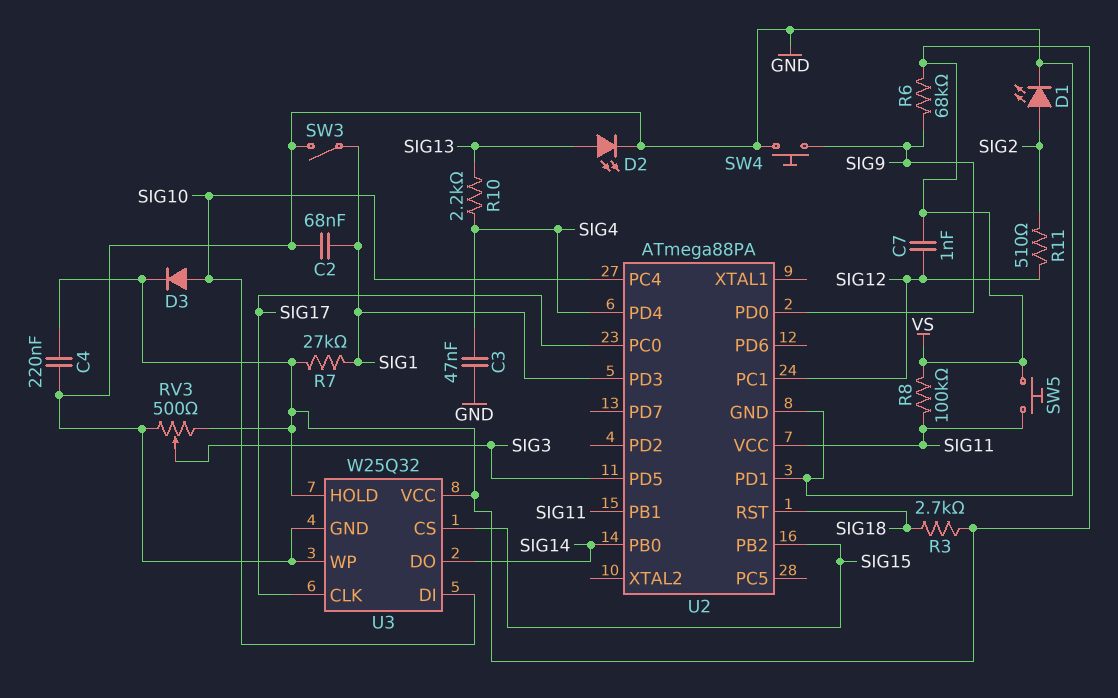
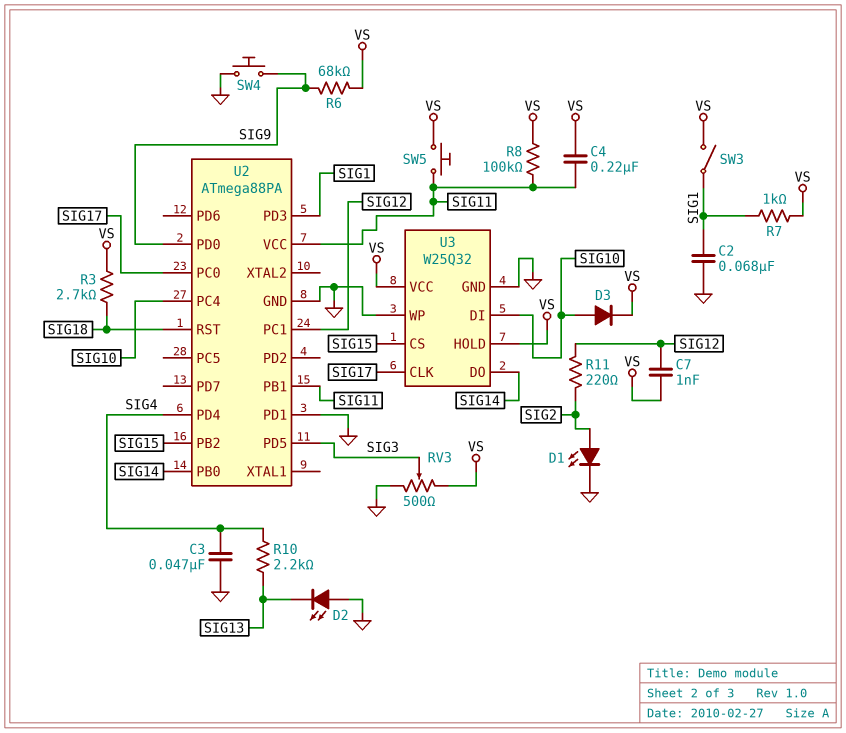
C4: 220nF (GND, VS) -> 220nF (SIG11, VS)
D2: LED (A SIG13, K GND) -> LED (A GND, K SIG13)
R7: 27k (SIG1, VS) -> 1k (SIG1, VS)
R11: 510 (SIG2, SIG12) -> 220 (SIG2, SIG12)
SW3: switch (GND, SIG1) -> switch (SIG1, VS)

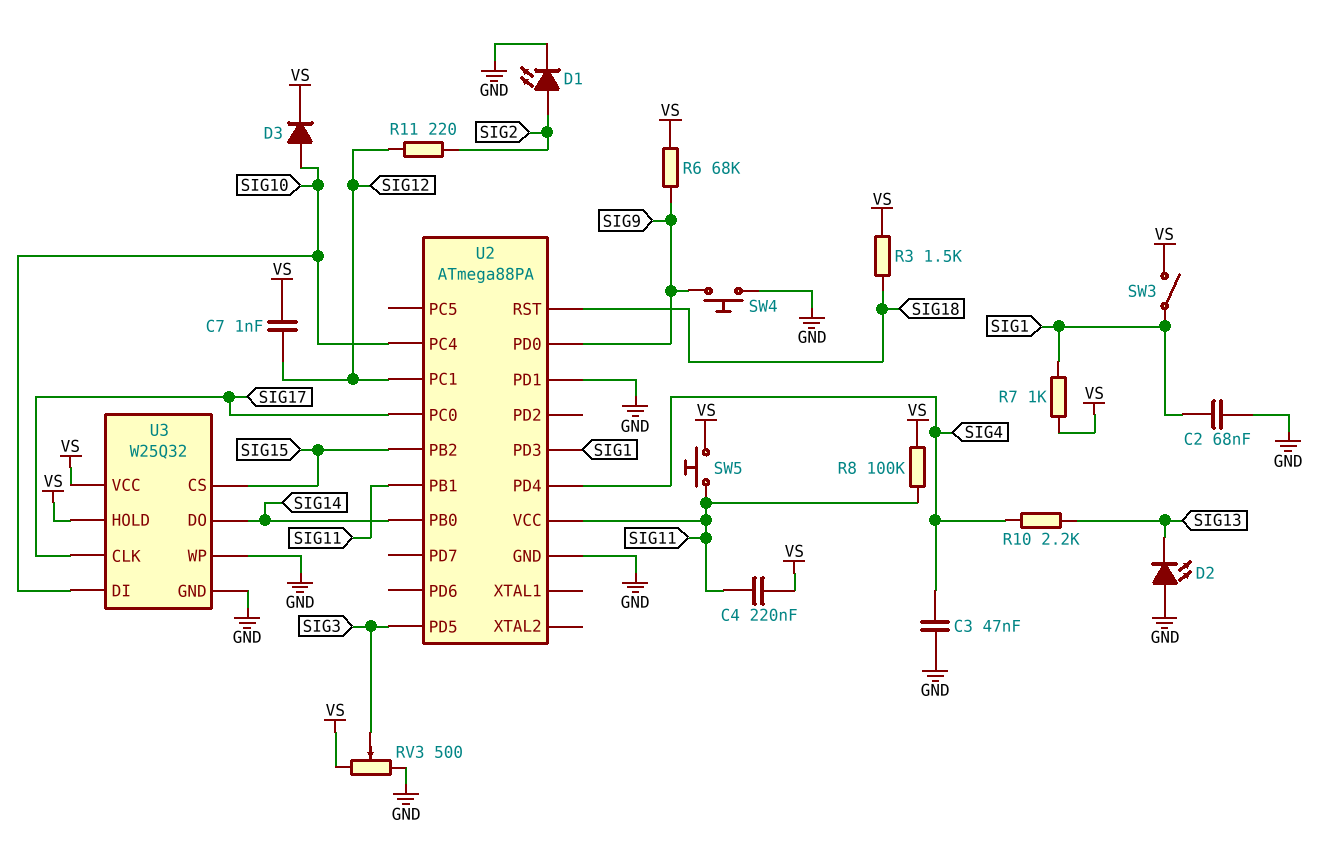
R3: 2.7k (SIG18, VS) -> 1.5k (SIG18, VS)

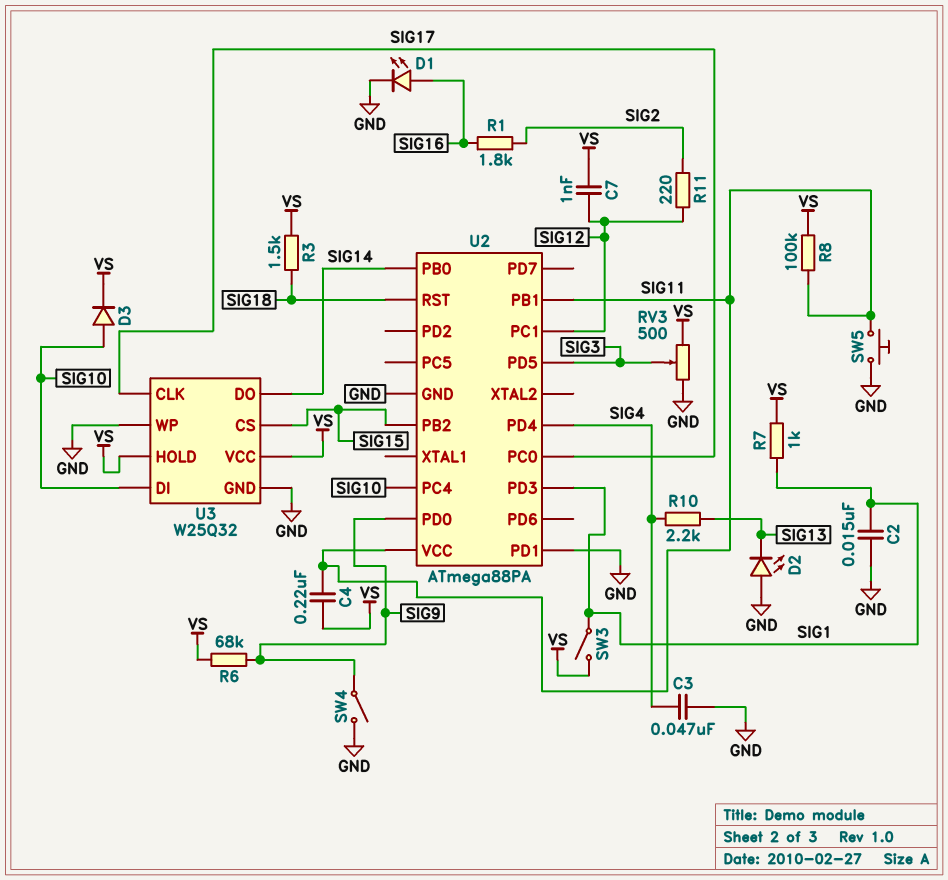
C2: 68nF (GND, SIG1) -> 15nF (GND, SIG1)
D1: LED (A SIG2, K GND) -> LED (A SIG16, K GND)
R1: none -> 1.8k (SIG2, SIG16)
SW4: button (GND, SIG9) -> switch (GND, SIG9)
SW5: button (SIG11, VS) -> button (GND, SIG11)

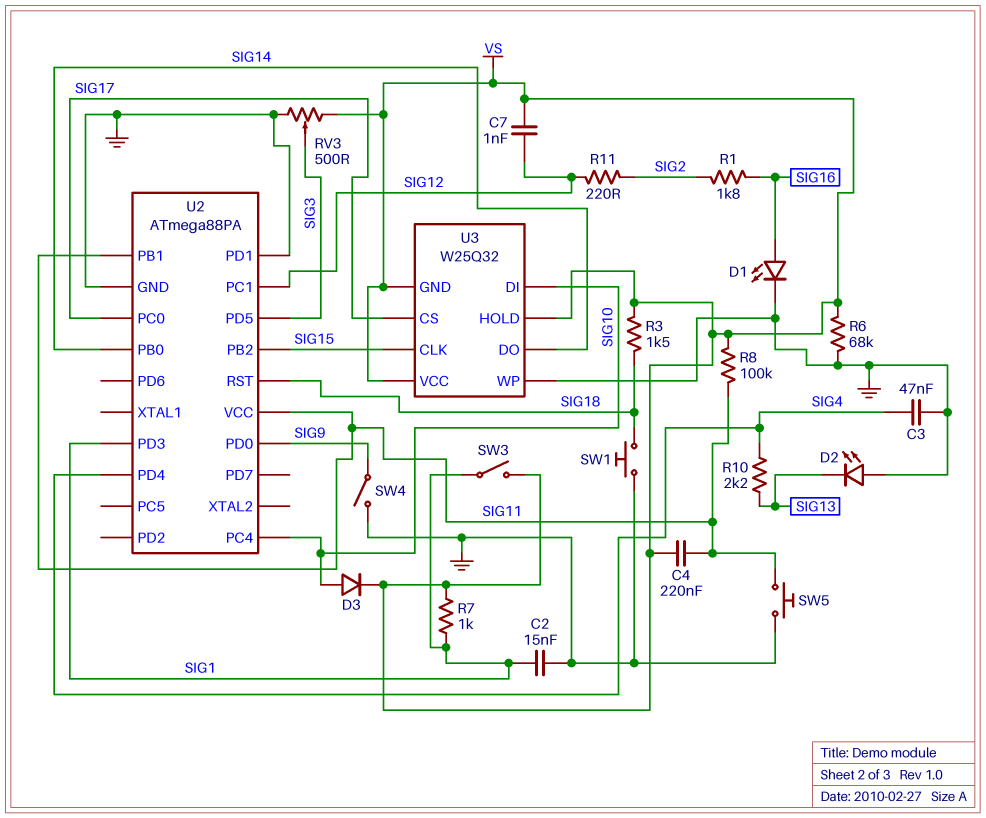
R6: 68k (SIG9, VS) -> 68k (GND, VS)
SW1: none -> button (GND, SIG18)
U3 pin CLK: SIG17 -> SIG15
U3 pin CS: SIG15 -> SIG17
U3 pin GND: GND -> VS

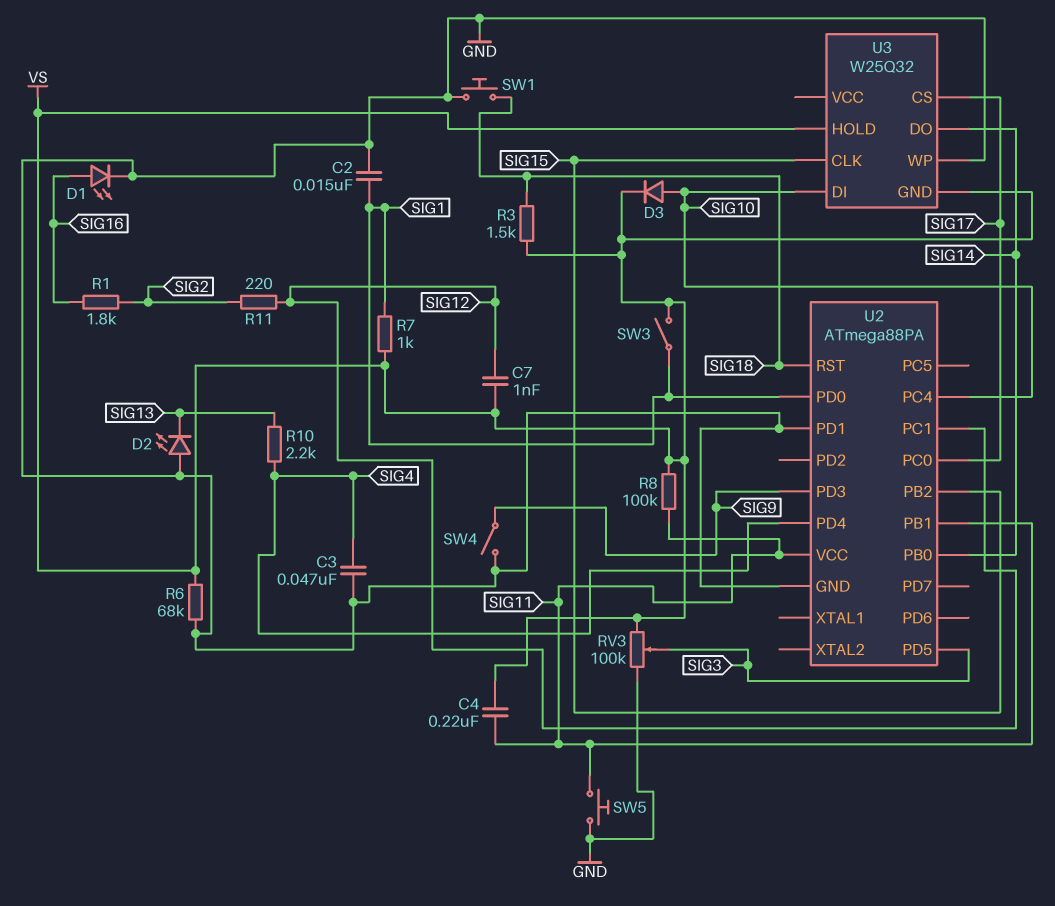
RV3: 500 (GND, VS, wiper SIG3) -> 100k (GND, VS, wiper SIG3)
U2 pin PD0: SIG9 -> SIG1
U2 pin PD3: SIG1 -> SIG9
U3 pin VCC: VS -> none

